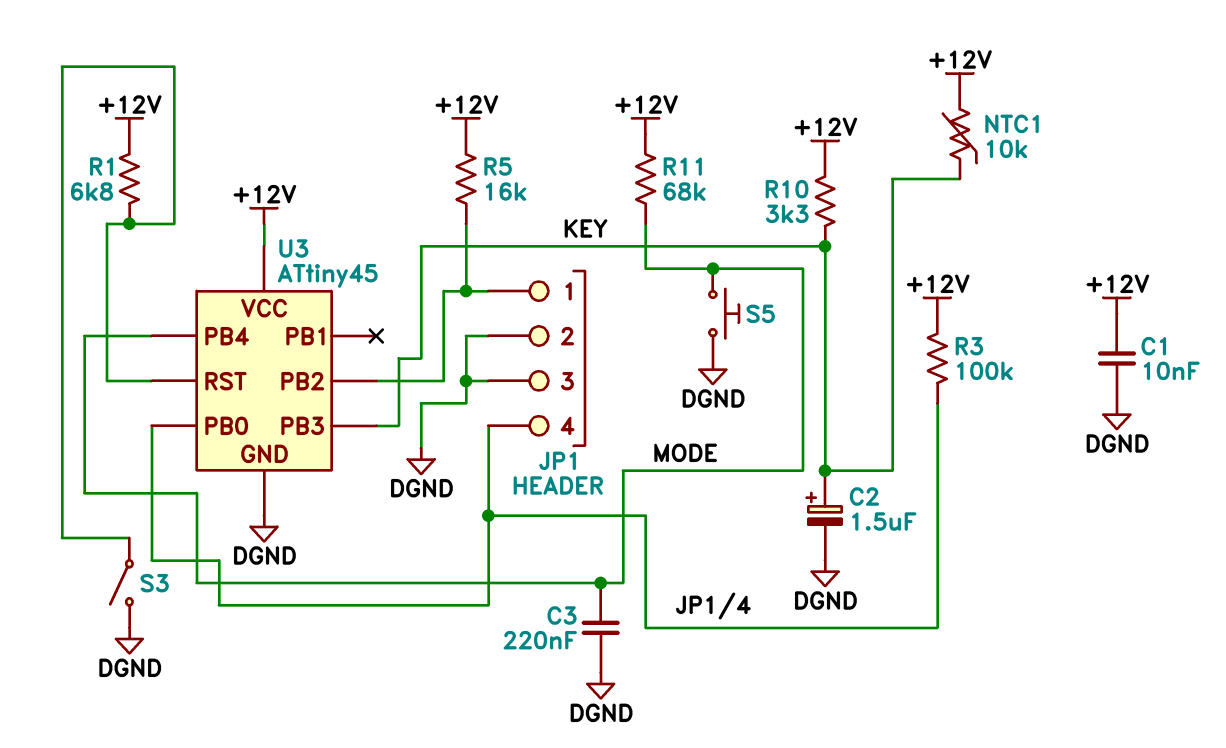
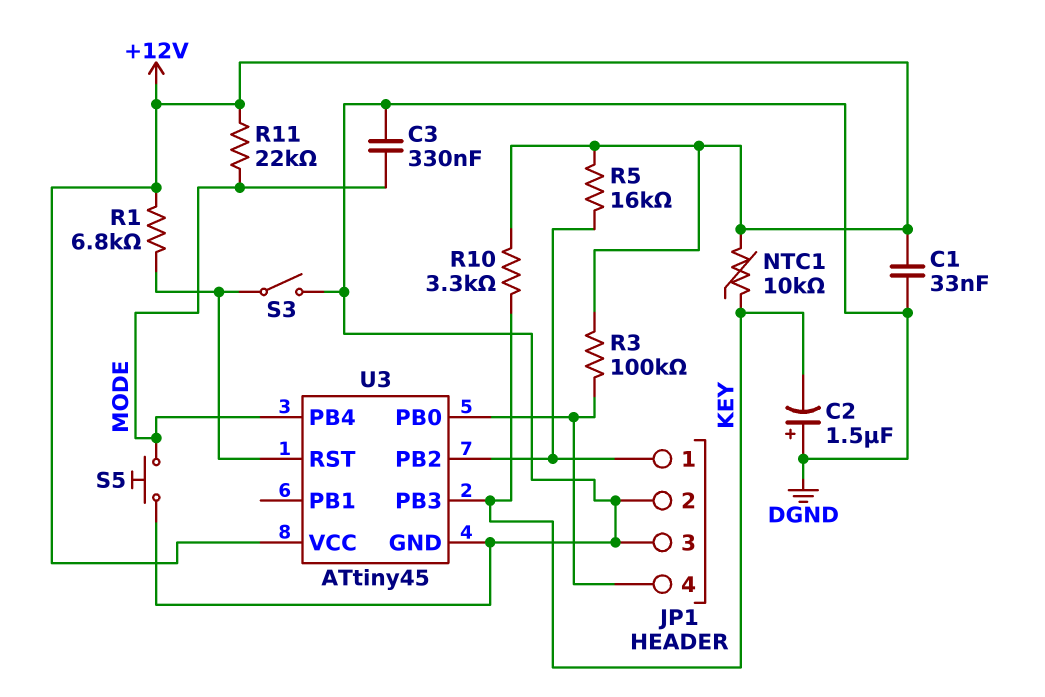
C1: 10nF (+12V, DGND) -> 33nF (+12V, DGND)
C2: 1.5uF (plus KEY, minus DGND) -> 1.5uF (plus DGND, minus KEY)
C3: 220nF (DGND, MODE) -> 330nF (DGND, MODE)
R11: 68k (+12V, MODE) -> 22k (+12V, MODE)

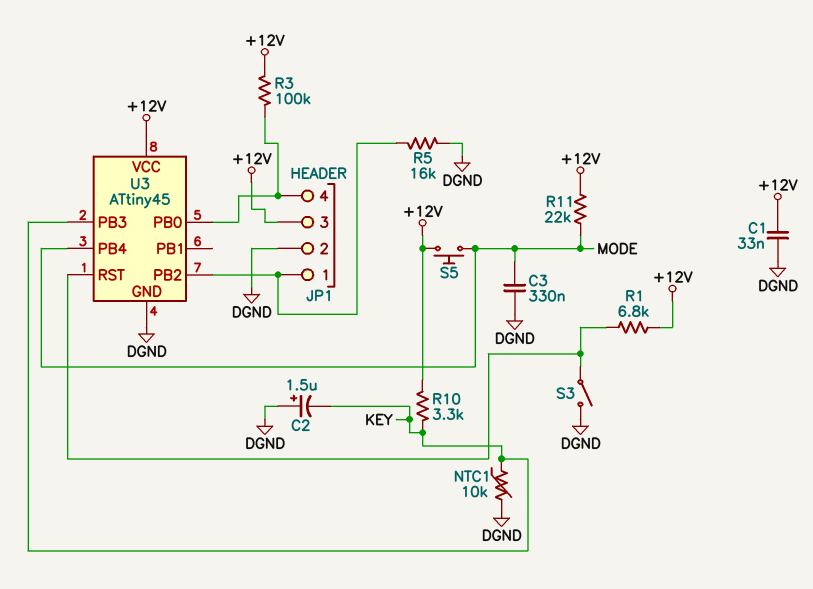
JP1 pin 3: DGND -> +12V
NTC1: 10k (+12V, KEY) -> 10k (DGND, KEY)
R5: 16k (+12V, JP1/1) -> 16k (DGND, JP1/1)
S5: button (DGND, MODE) -> button (+12V, MODE)

